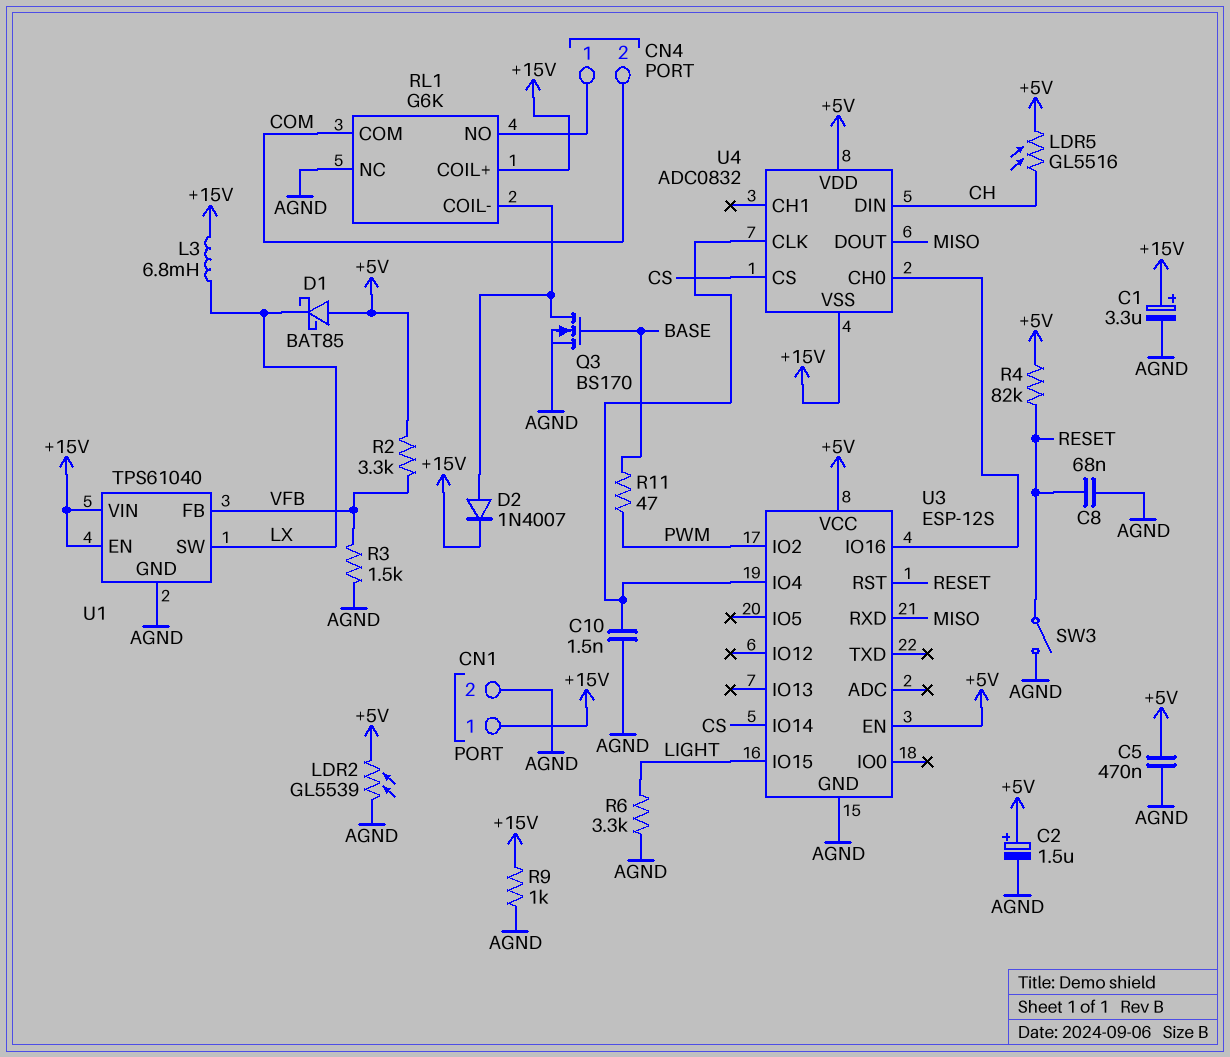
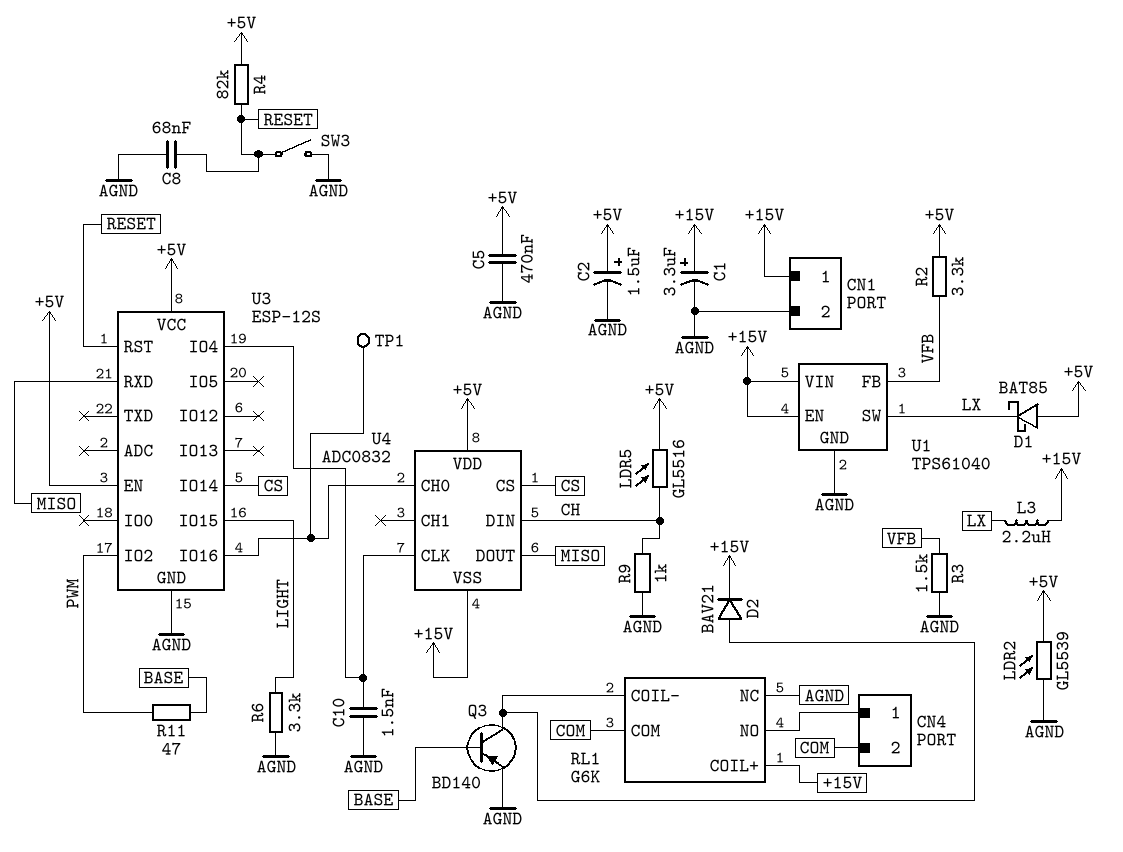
D2: diode 1N4007 (A RL1/COIL-, K +15V) -> diode BAV21 (A RL1/COIL-, K +15V)
L3: 6.8mH (+15V, LX) -> 2.2uH (+15V, LX)
Q3: NMOS BS170 (G BASE, D RL1/COIL-, S AGND) -> PNP BD140 (B BASE, C RL1/COIL-, E AGND)
R9: 1k (+15V, AGND) -> 1k (AGND, CH)
TP1: none -> test point (U3/IO16)

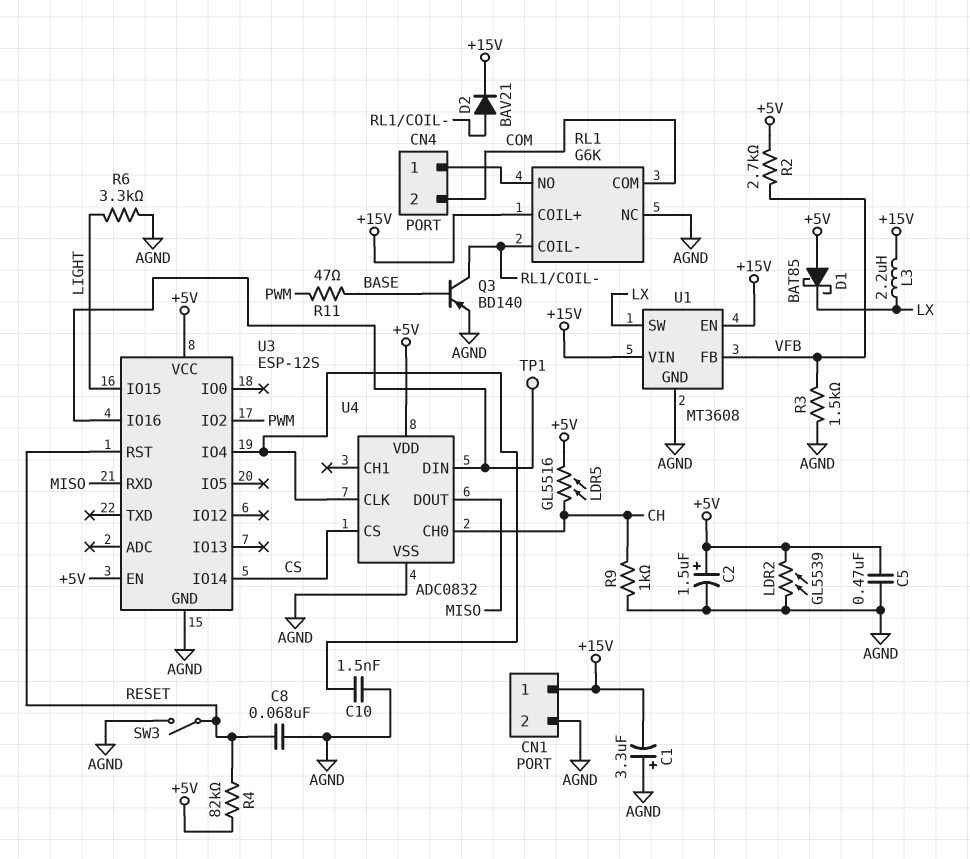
C1: 3.3uF (plus +15V, minus AGND) -> 3.3uF (plus AGND, minus +15V)
R2: 3.3k (+5V, VFB) -> 2.7k (+5V, VFB)
U1: TPS61040 -> MT3608
U4 pin CH0: U3/IO16 -> CH
U4 pin DIN: CH -> U3/IO16
U4 pin VSS: +15V -> AGND

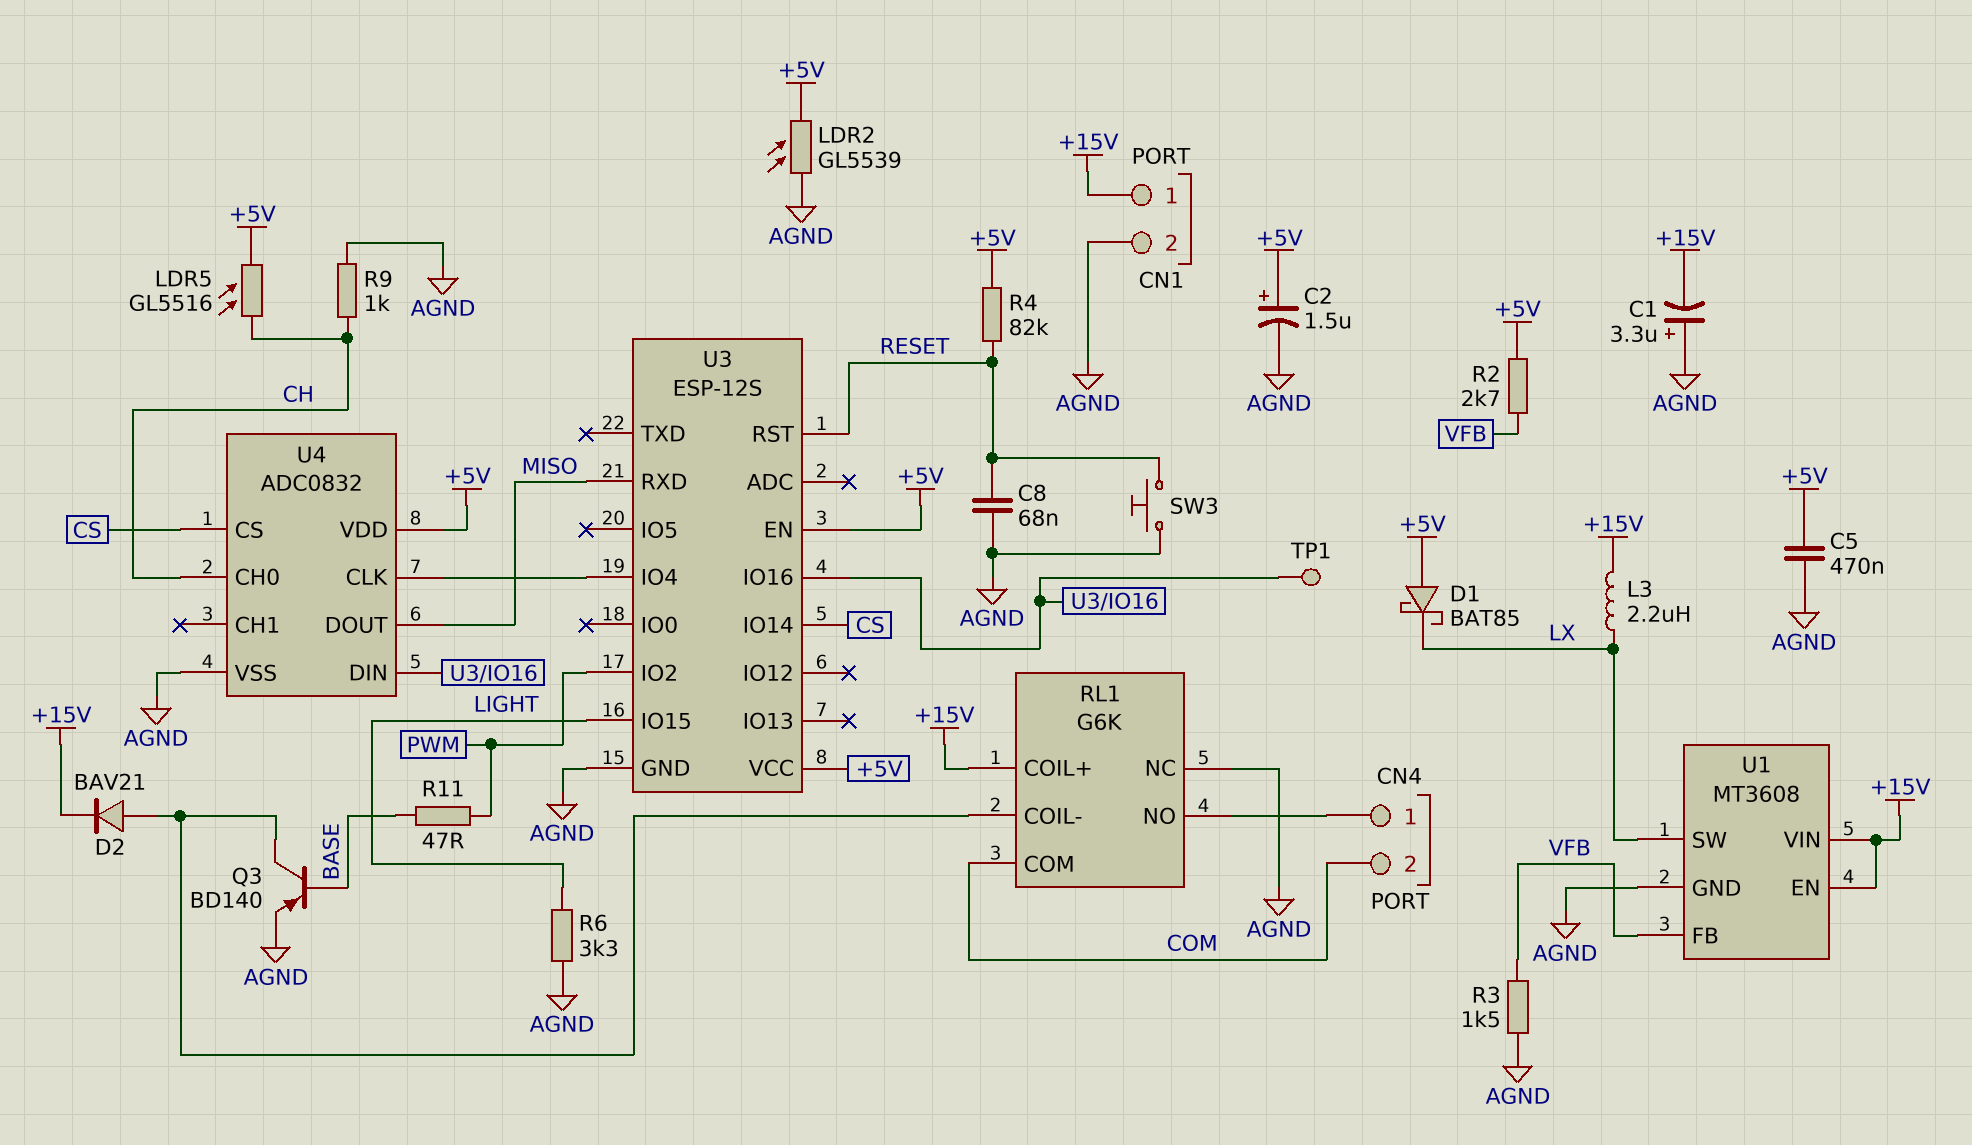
C10: 1.5nF (AGND, U3/IO4) -> none
SW3: switch (AGND, RESET) -> button (AGND, RESET)

